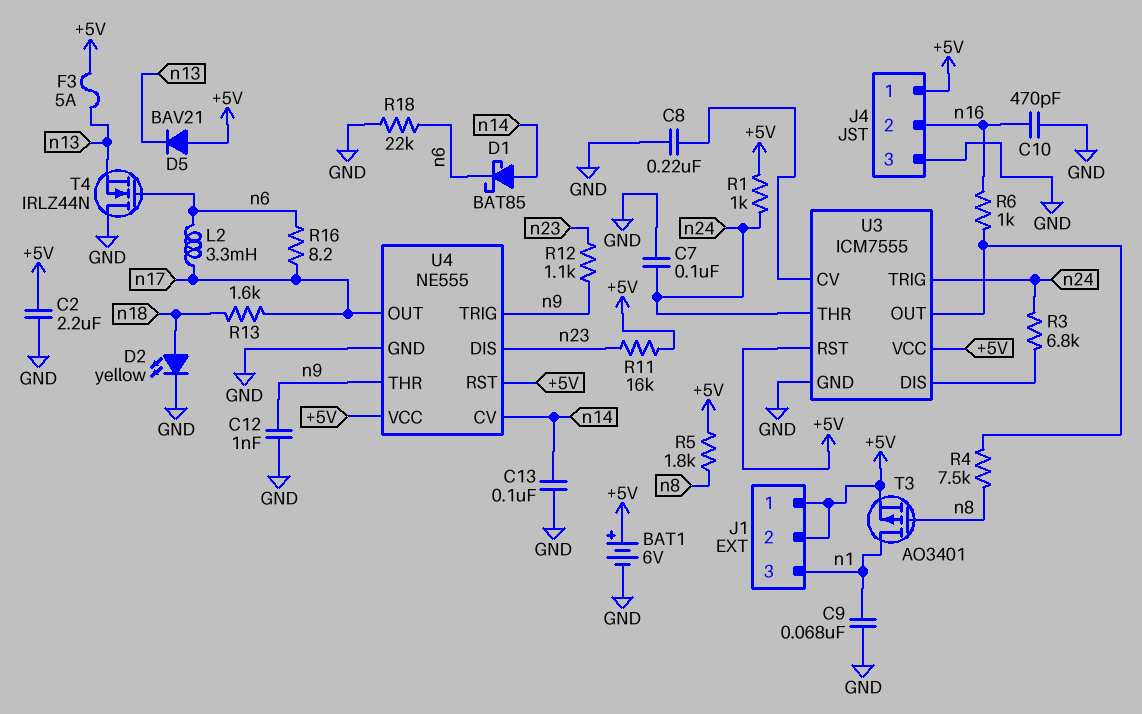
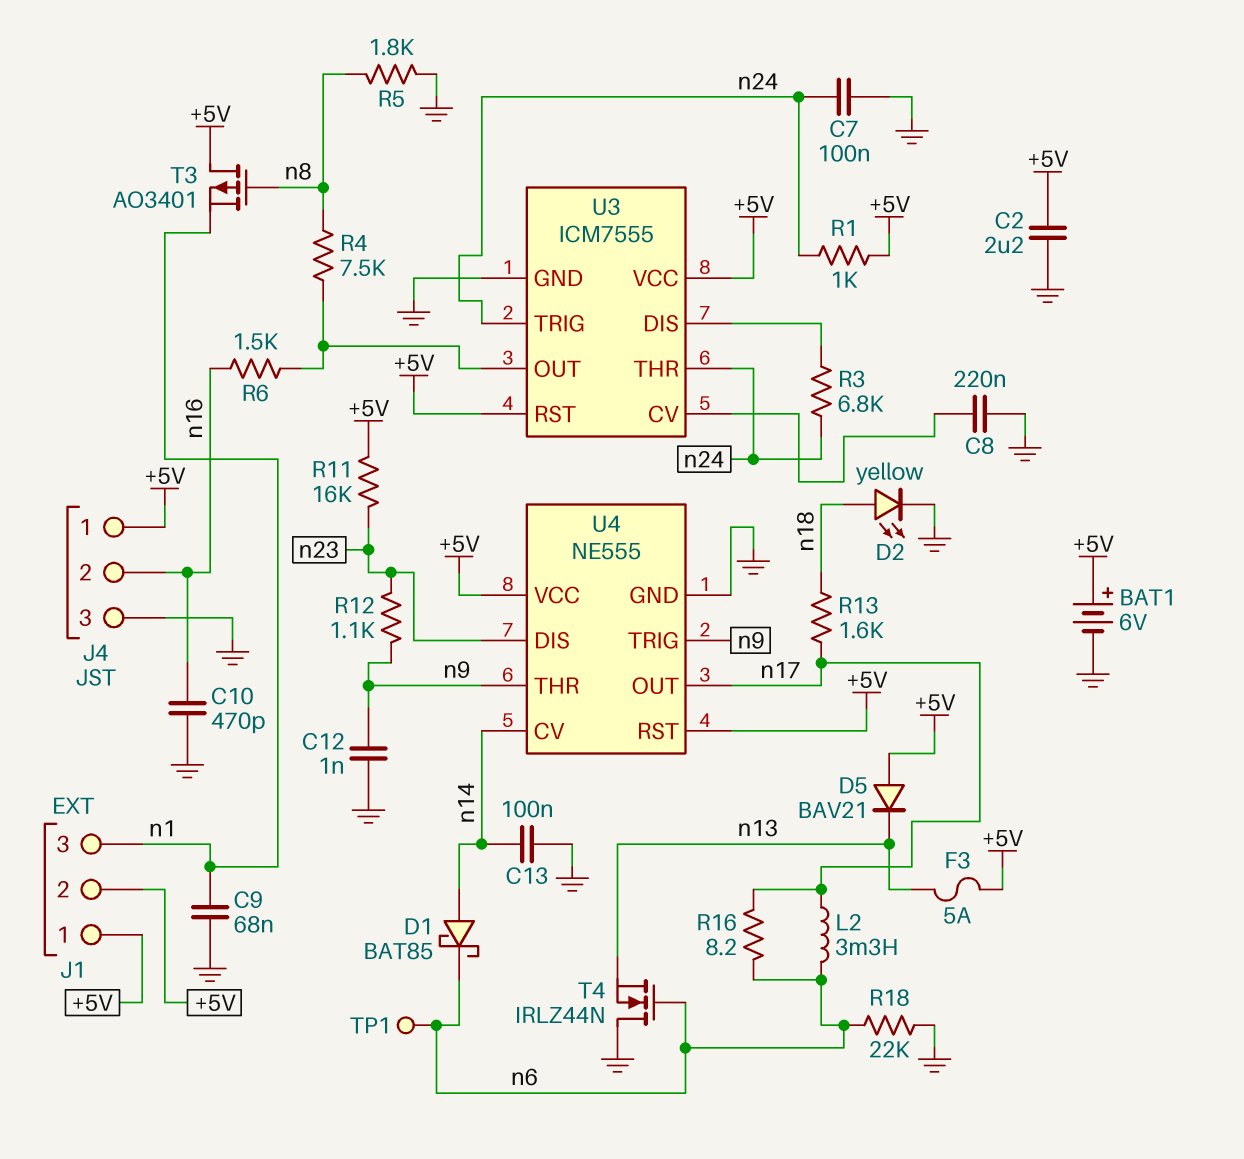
R5: 1.8k (+5V, n8) -> 1.8k (GND, n8)
R6: 1k (U3/OUT, n16) -> 1.5k (U3/OUT, n16)
T3: PMOS AO3401 (G n8, D n1, S +5V) -> PMOS AO3401 (G n8, D +5V, S n1)
TP1: none -> test point (n6)

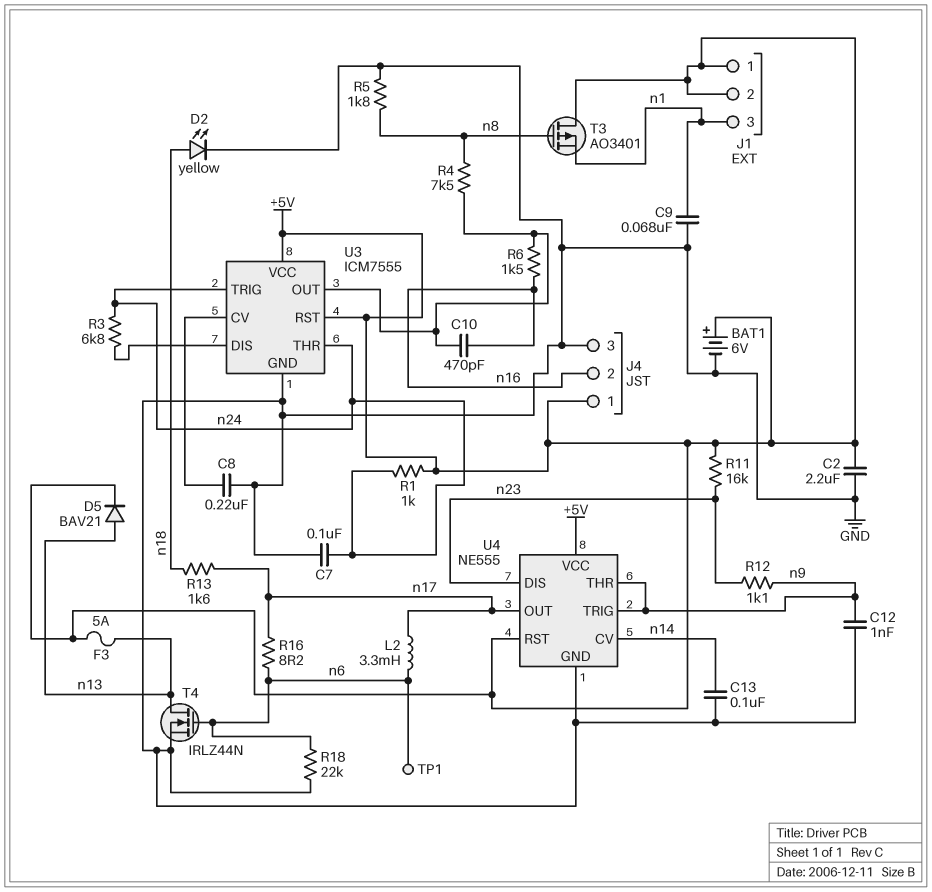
C10: 470pF (GND, n16) -> 470pF (U3/OUT, n16)
D1: schottky BAT85 (A n14, K n6) -> none
D5: diode BAV21 (A +5V, K n13) -> diode BAV21 (A n13, K +5V)
T4: NMOS IRLZ44N (G n6, D GND, S n13) -> NMOS IRLZ44N (G n6, D n13, S GND)

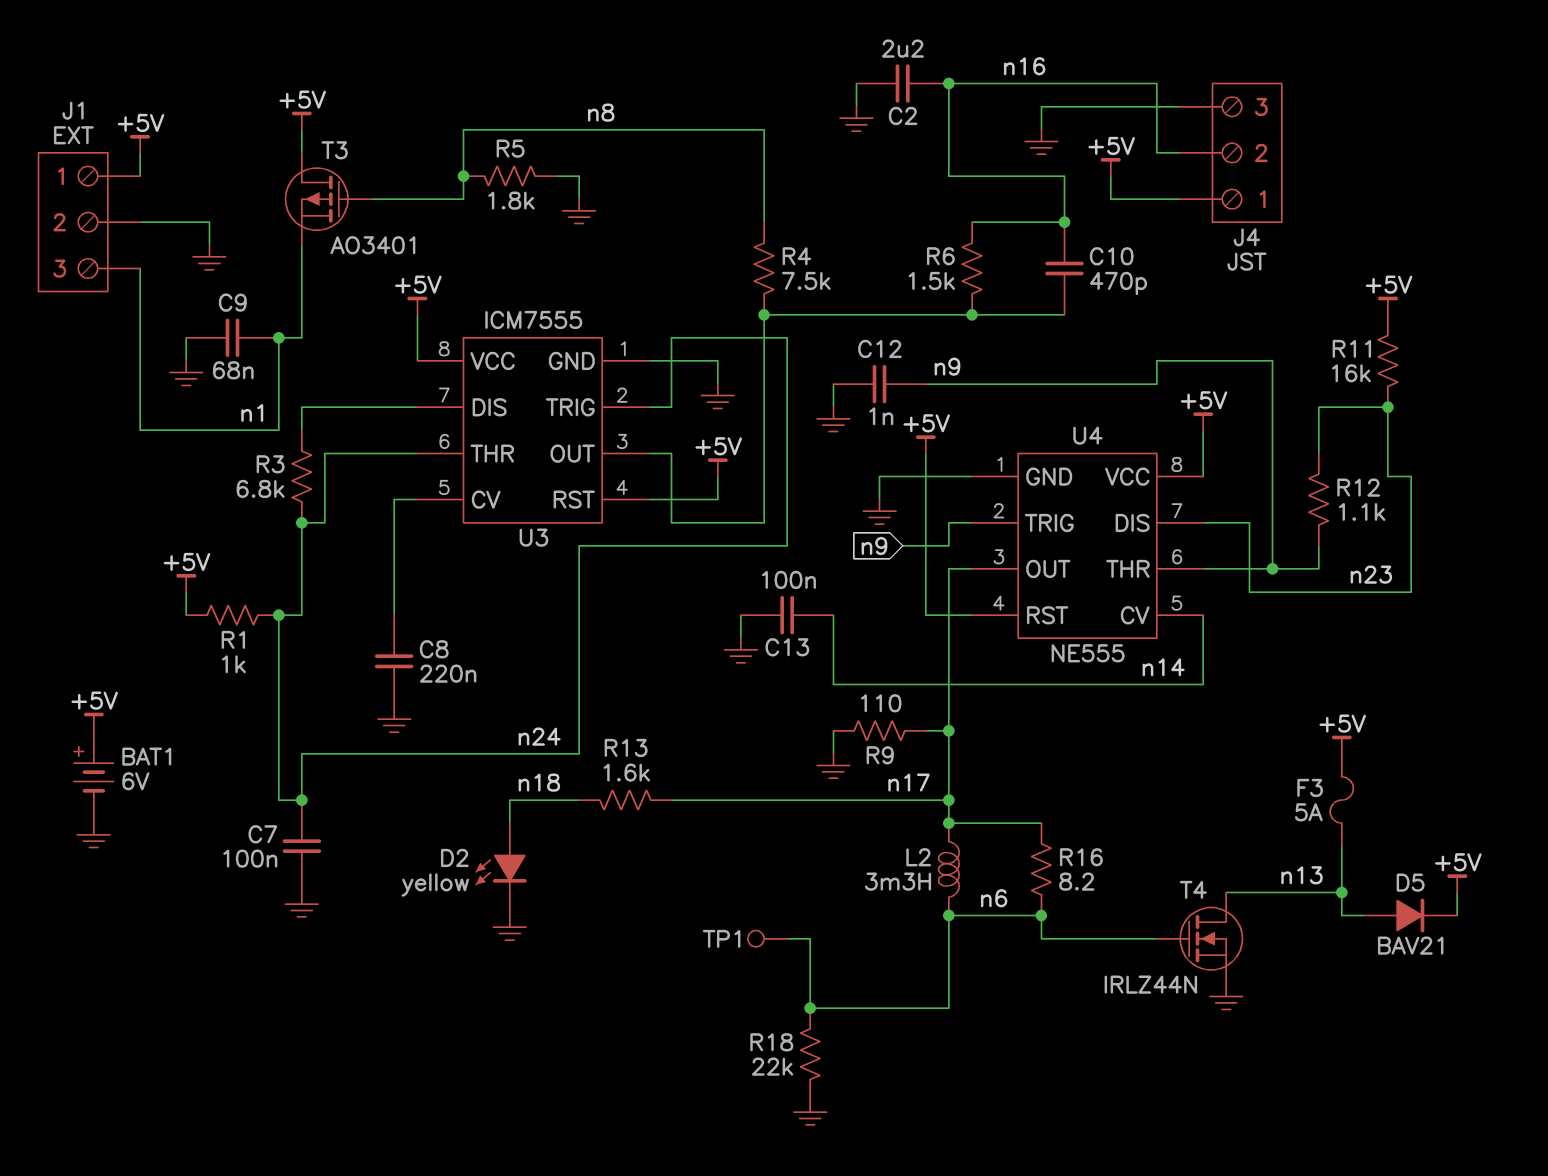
C2: 2.2uF (+5V, GND) -> 2.2uF (GND, n16)
J1 pin 2: +5V -> GND
R9: none -> 110 (GND, n17)

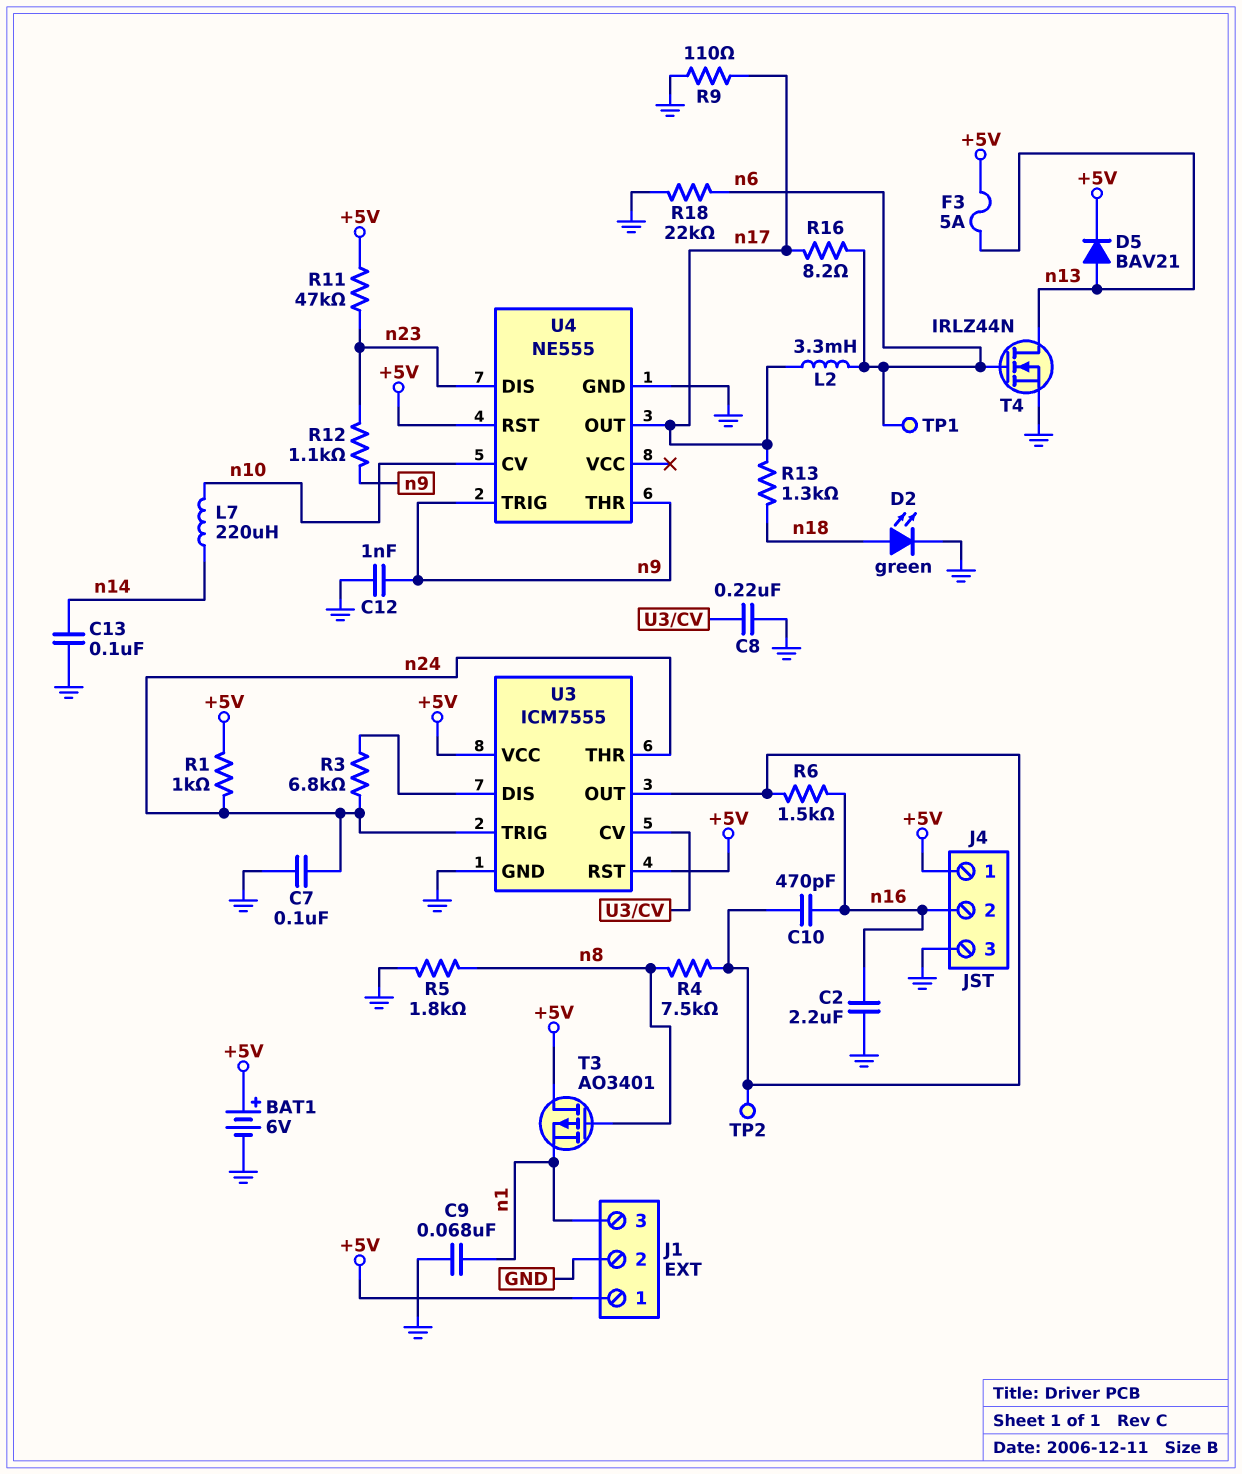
D2: LED yellow (A n18, K GND) -> LED green (A n18, K GND)
L7: none -> 220uH (n10, n14)
R11: 16k (+5V, n23) -> 47k (+5V, n23)
R13: 1.6k (n17, n18) -> 1.3k (n17, n18)
TP2: none -> test point (U3/OUT)
U4 pin CV: n14 -> n10
U4 pin VCC: +5V -> none

